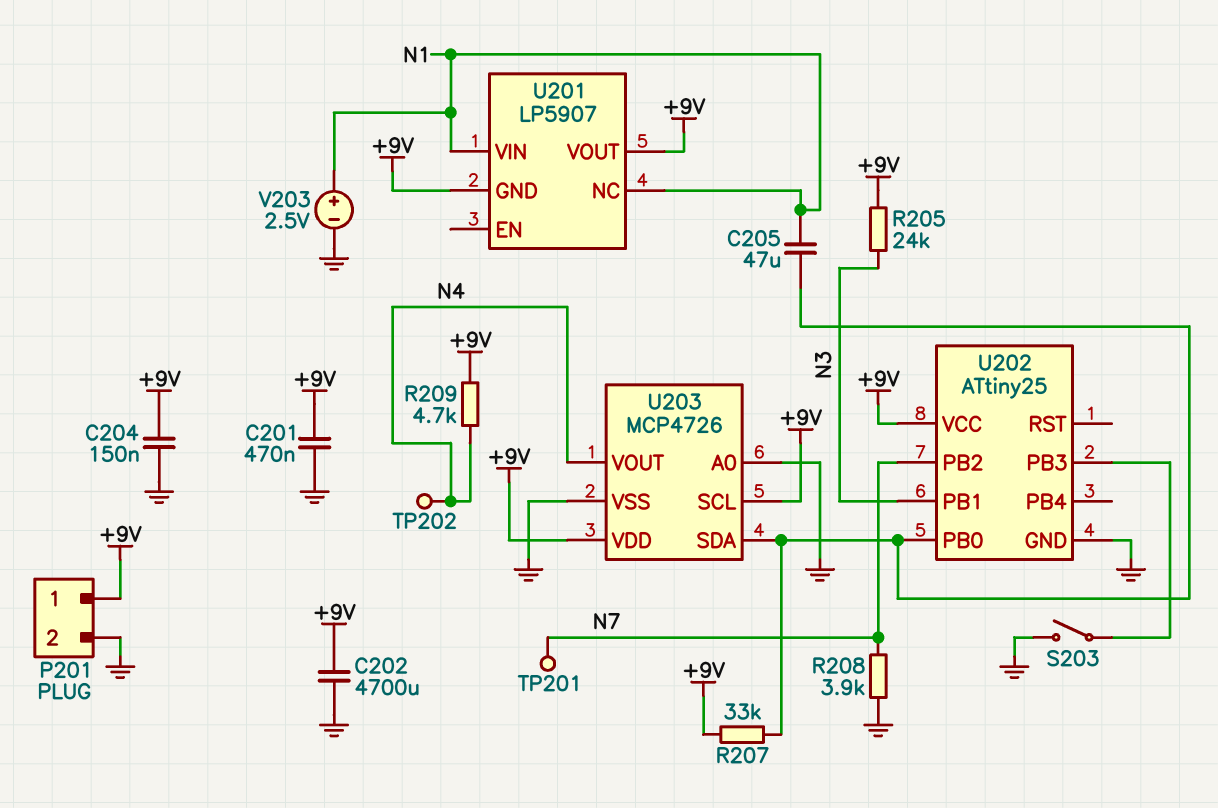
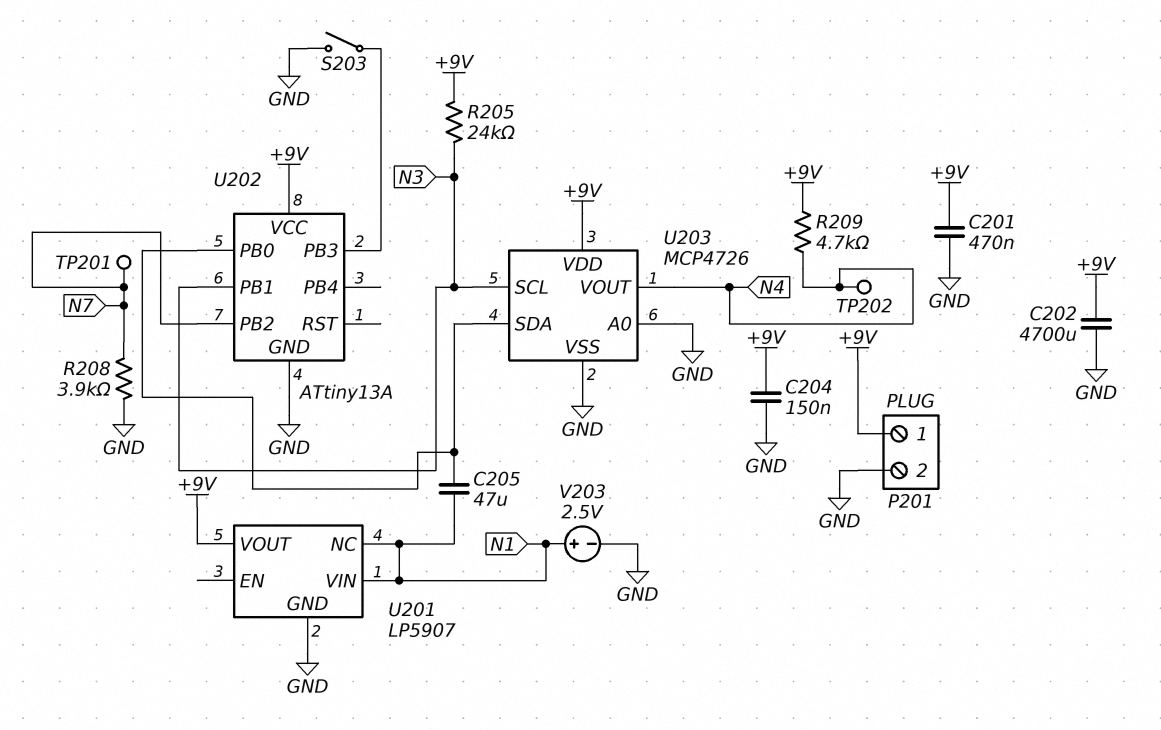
R207: 33k (+9V, U202/PB0) -> none
U201 pin GND: +9V -> GND
U202: ATtiny25 -> ATtiny13A
U203 pin SCL: +9V -> N3

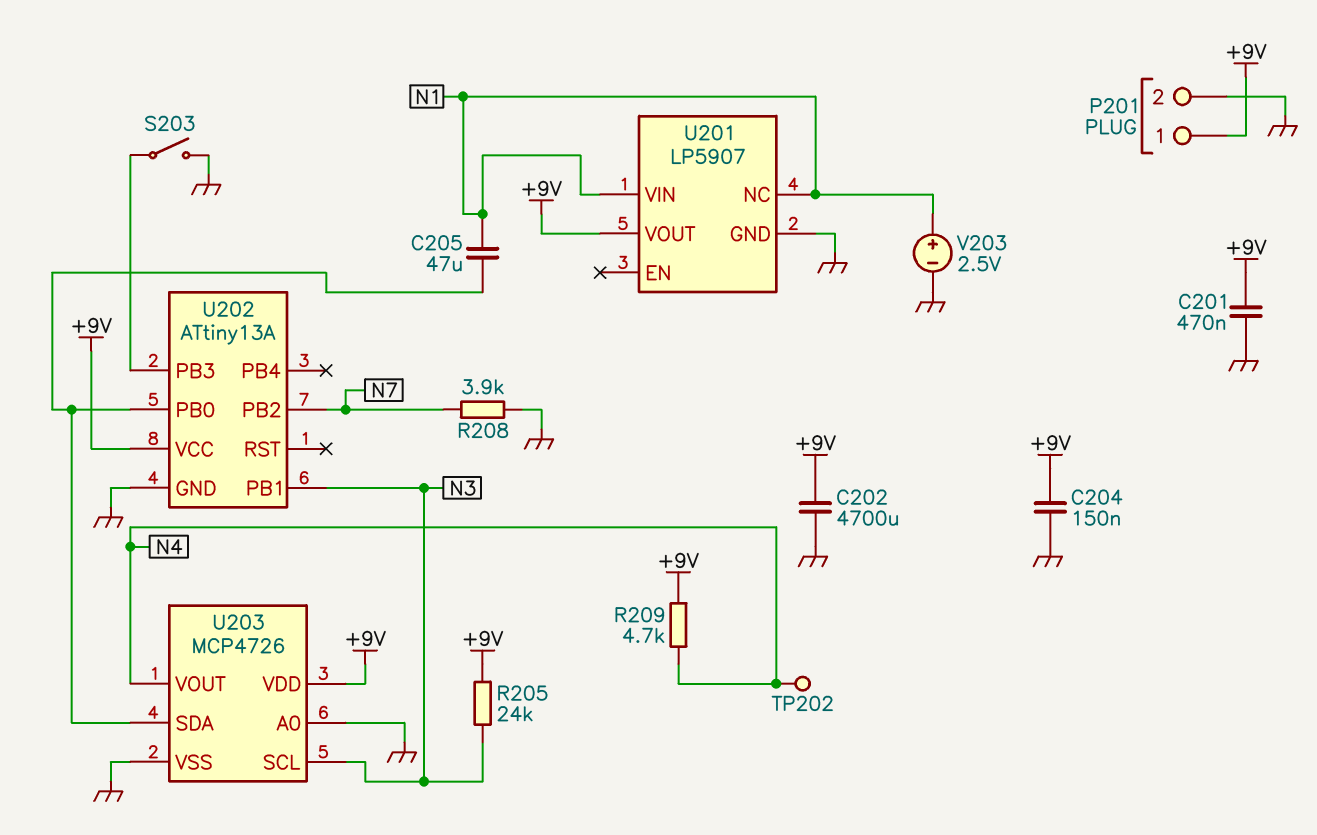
TP201: test point (N7) -> none

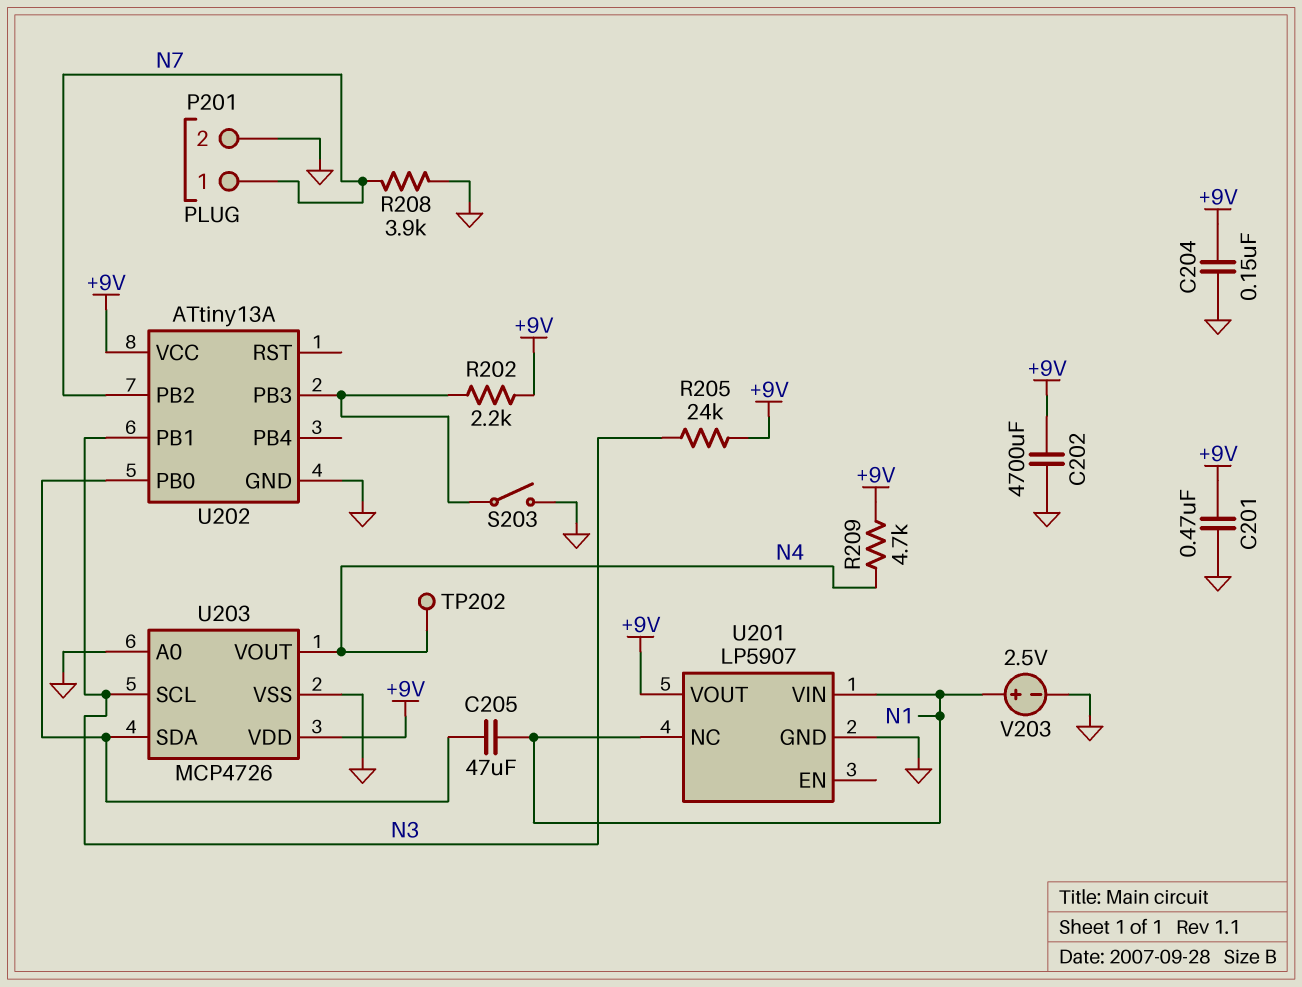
P201 pin 1: +9V -> N7
R202: none -> 2.2k (+9V, U202/PB3)

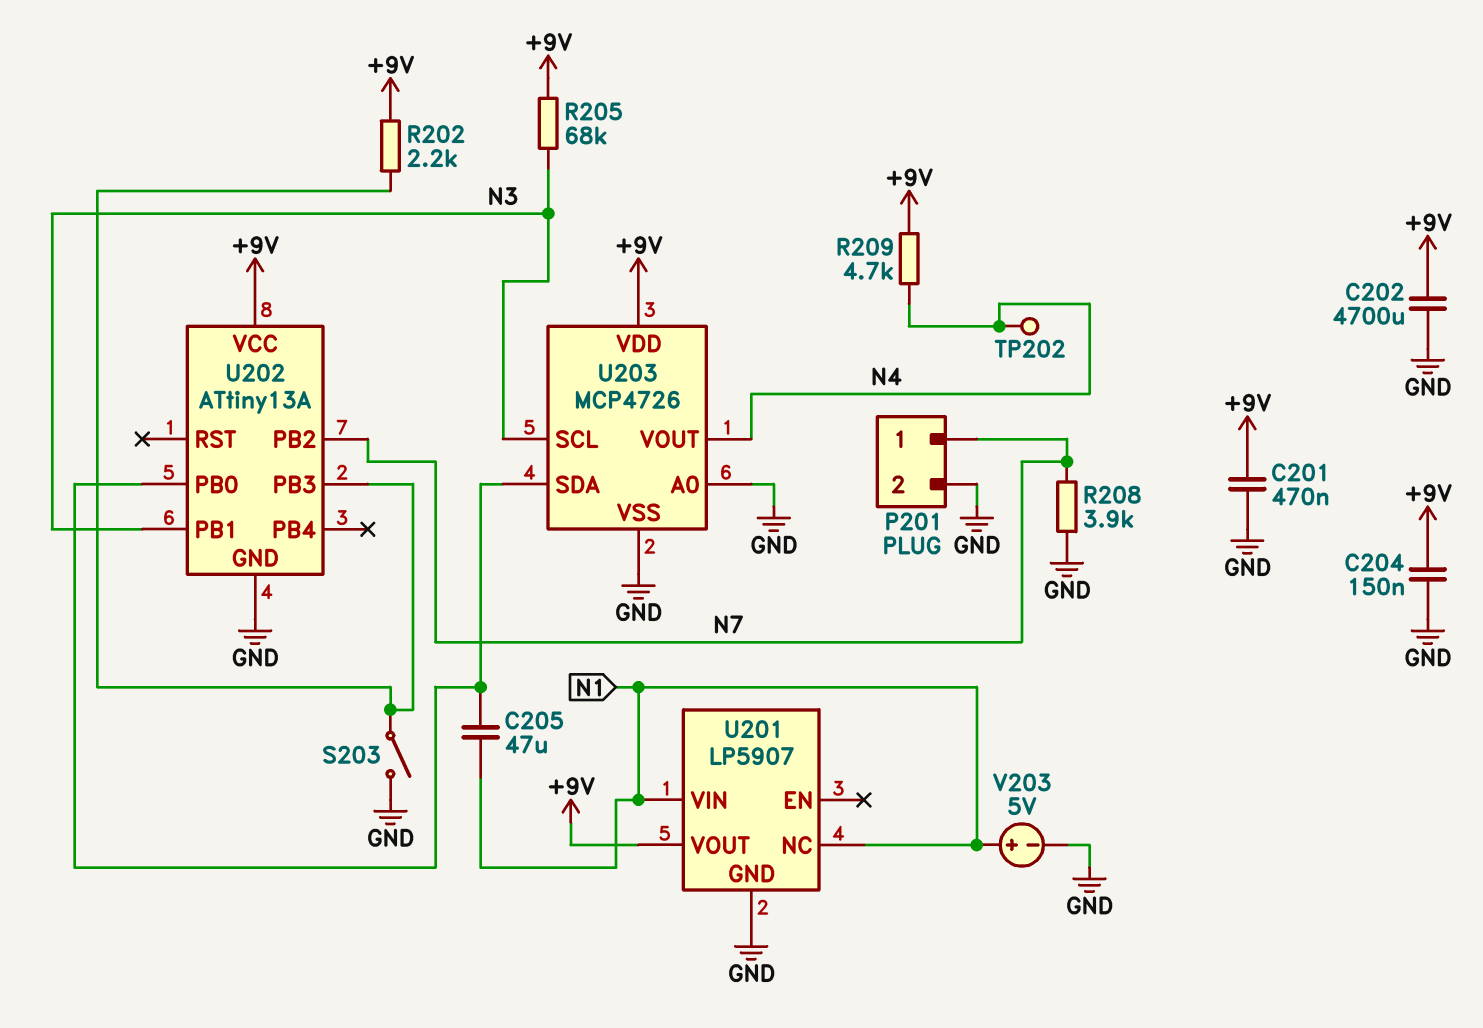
R205: 24k (+9V, N3) -> 68k (+9V, N3)
V203: 2.5V (plus N1, minus GND) -> 5V (plus N1, minus GND)

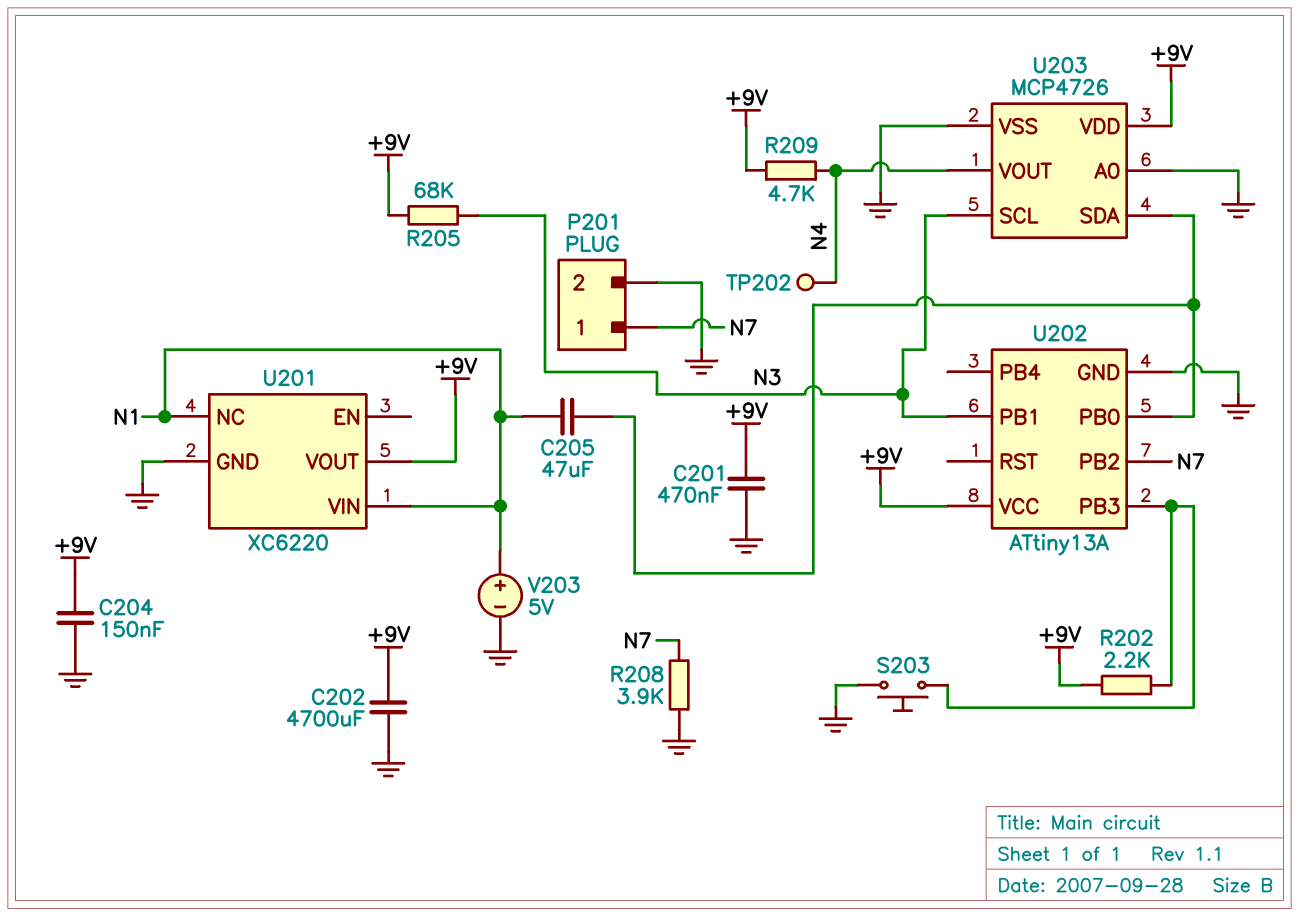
S203: switch (GND, U202/PB3) -> button (GND, U202/PB3)
U201: LP5907 -> XC6220

